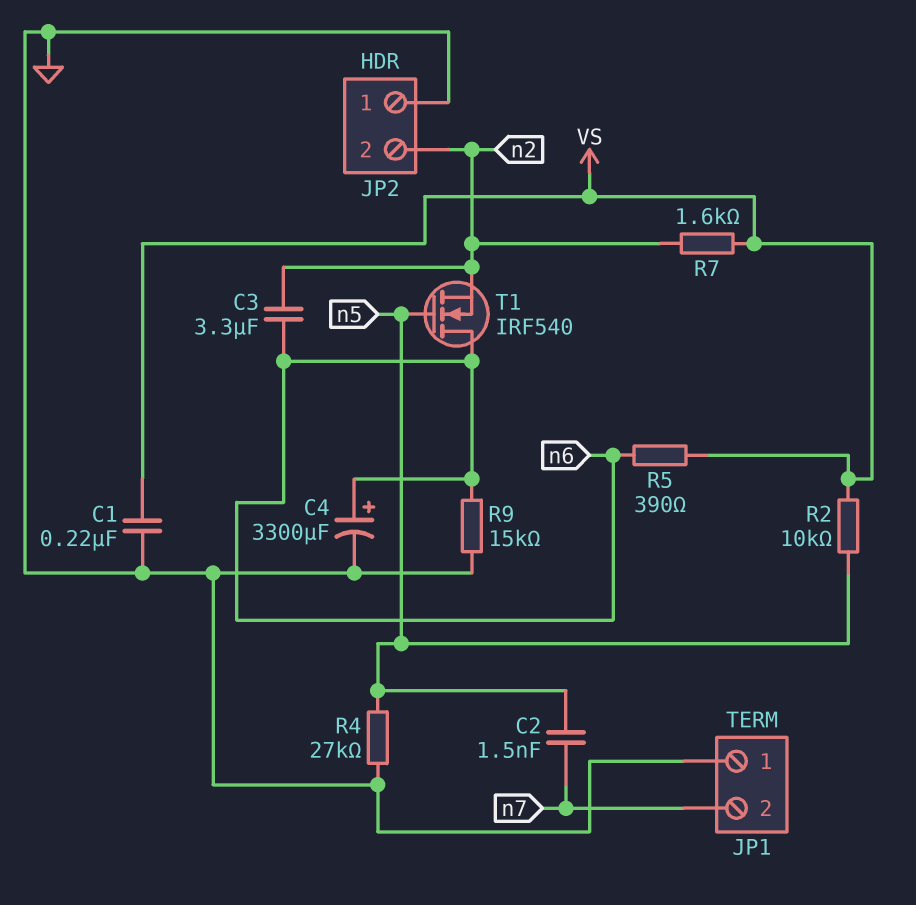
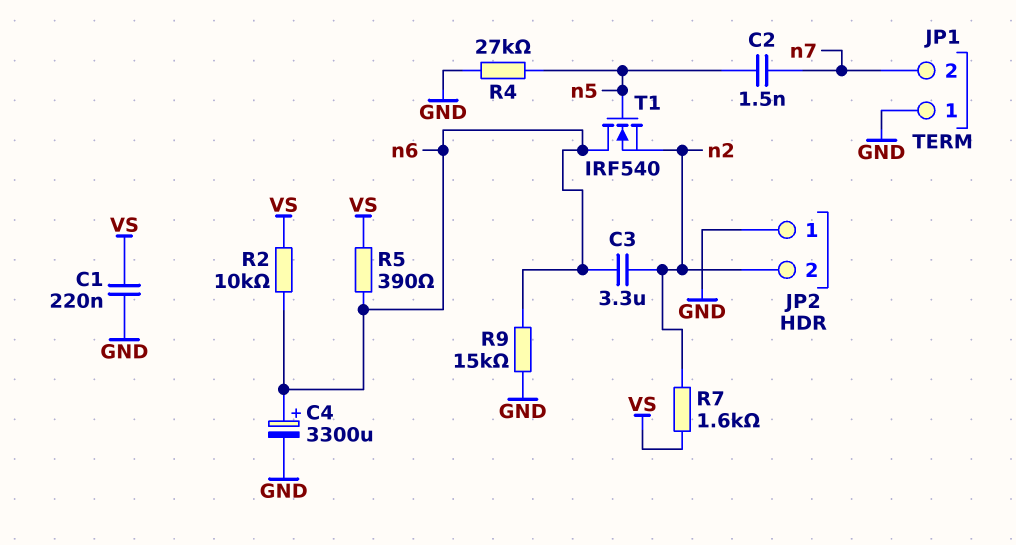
R2: 10k (VS, n5) -> 10k (VS, n6)

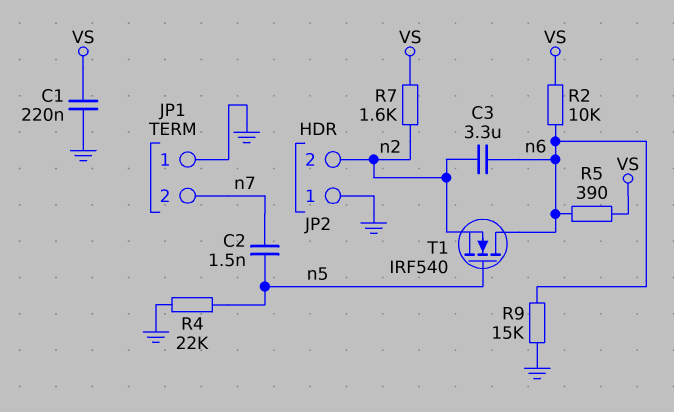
C4: 3300uF (plus n6, minus GND) -> none
R4: 27k (GND, n5) -> 22k (GND, n5)

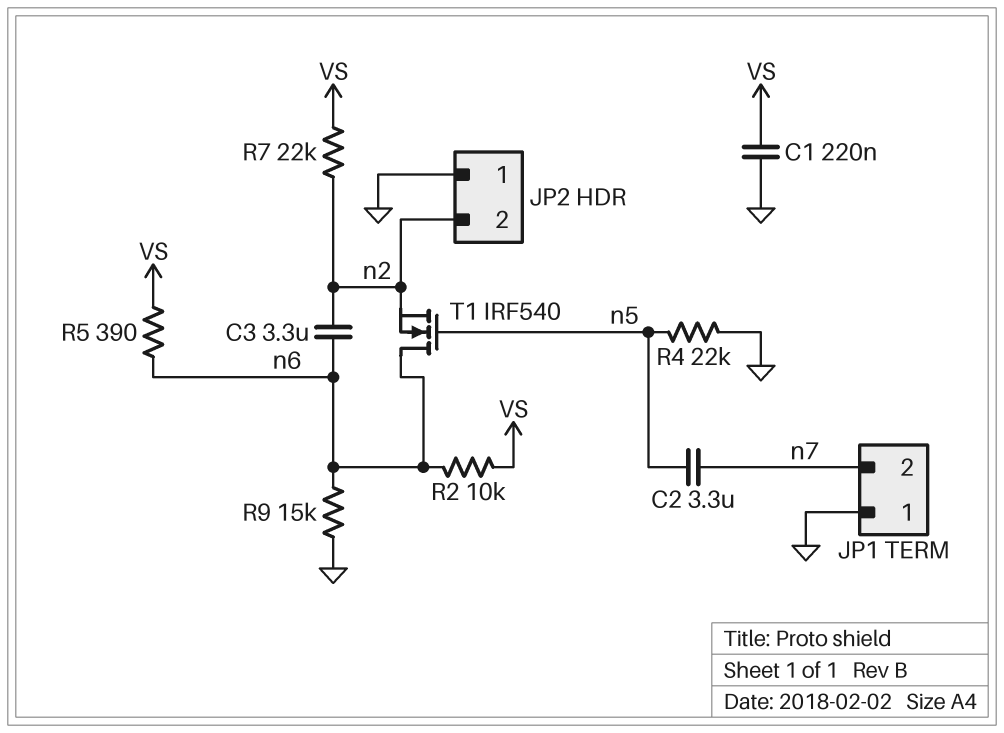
C2: 1.5nF (n5, n7) -> 3.3uF (n5, n7)
R7: 1.6k (VS, n2) -> 22k (VS, n2)

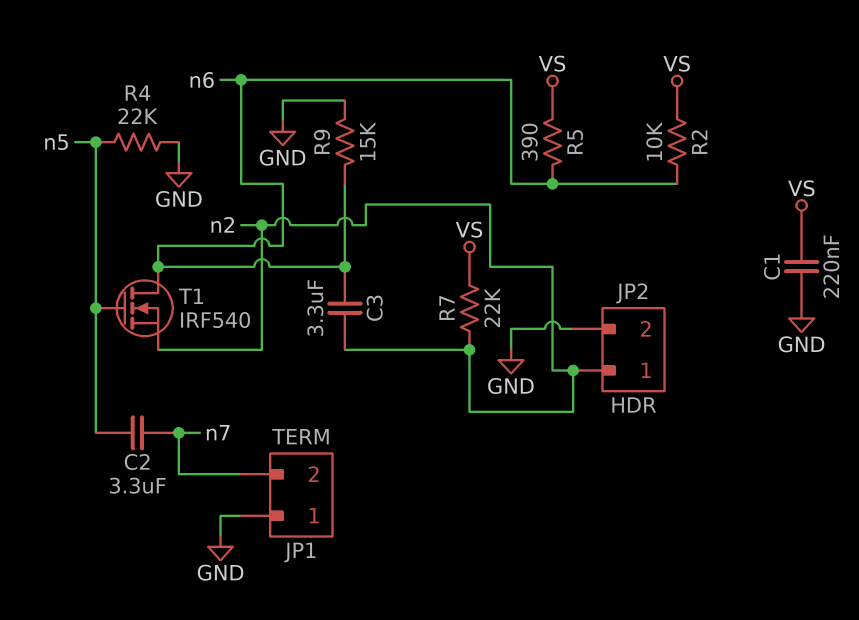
JP2 pin 1: GND -> n2
JP2 pin 2: n2 -> GND

